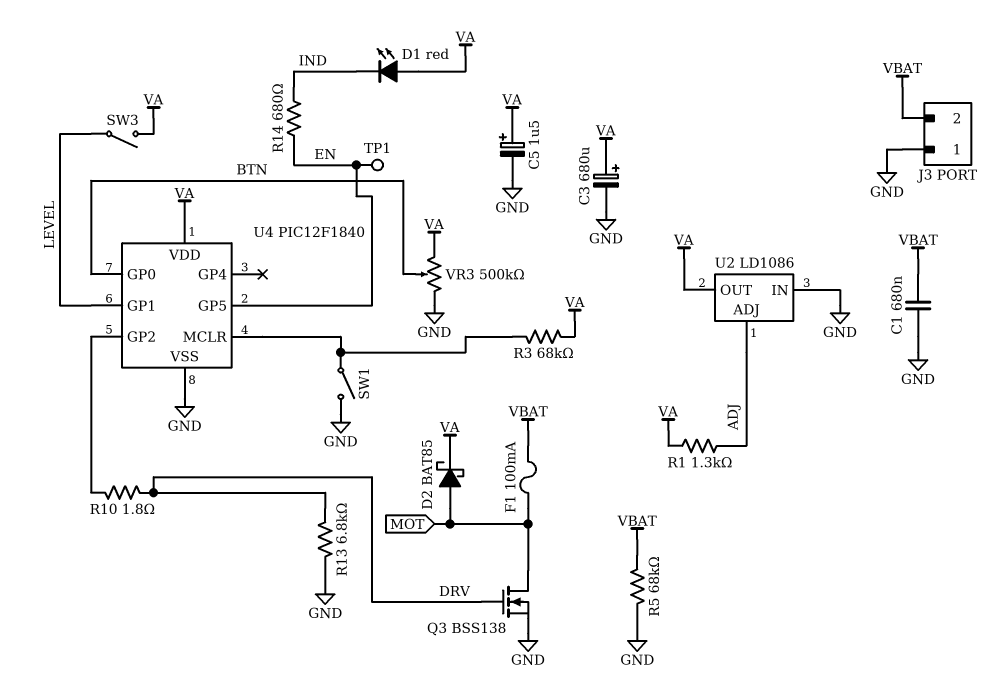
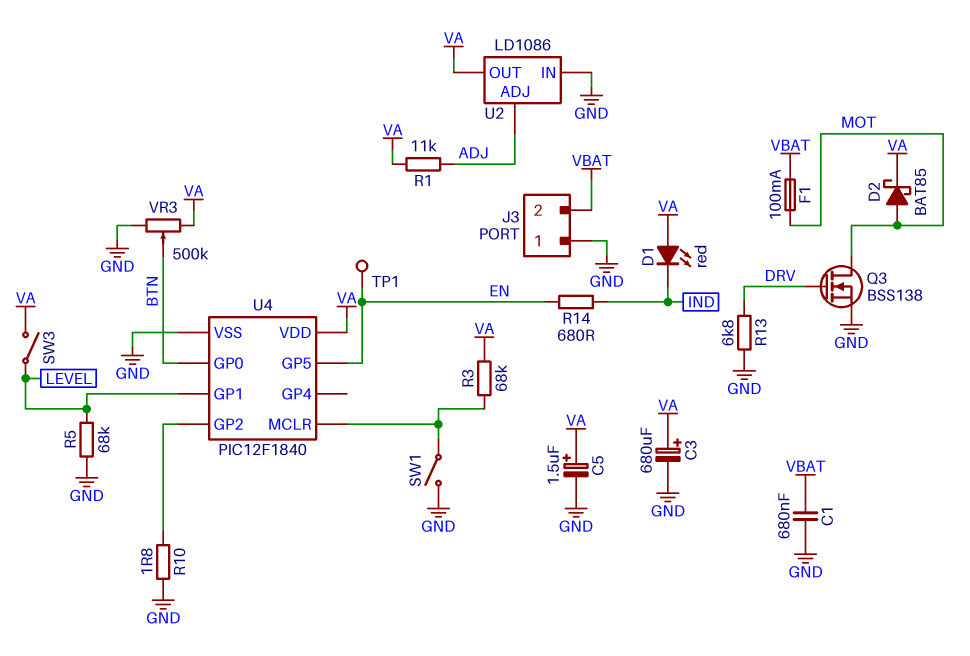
R1: 1.3k (ADJ, VA) -> 11k (ADJ, VA)
R5: 68k (GND, VBAT) -> 68k (GND, LEVEL)
R10: 1.8 (DRV, U4/GP2) -> 1.8 (GND, U4/GP2)

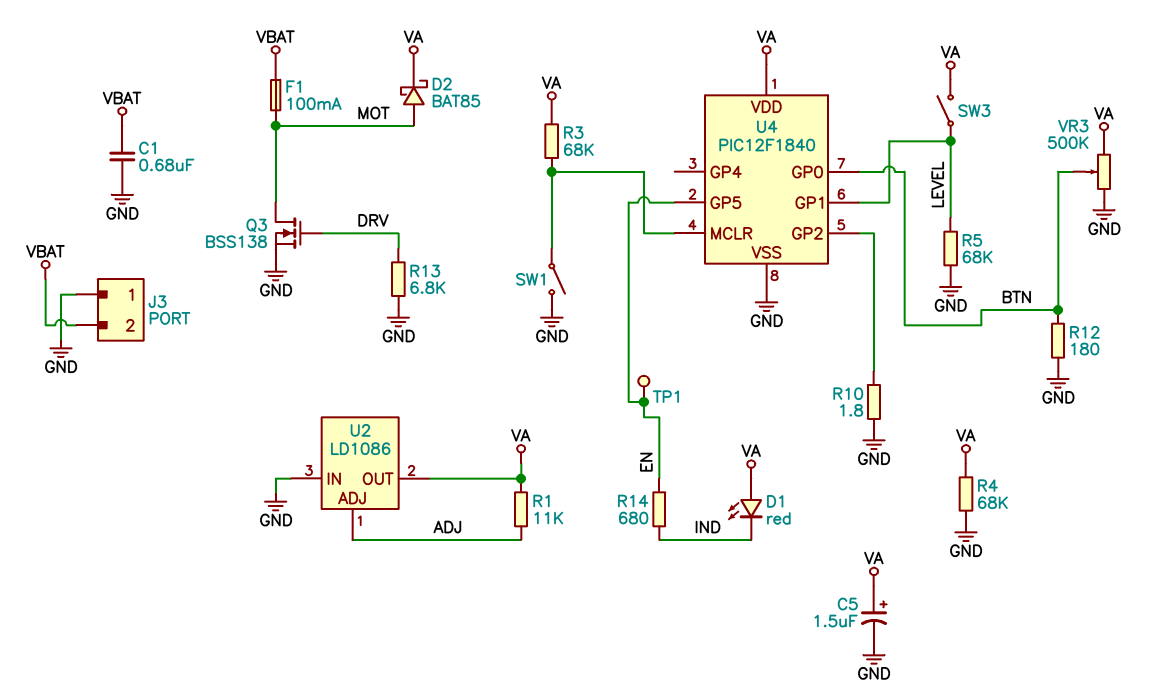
C3: 680uF (plus VA, minus GND) -> none
R4: none -> 68k (GND, VA)
R12: none -> 180 (BTN, GND)

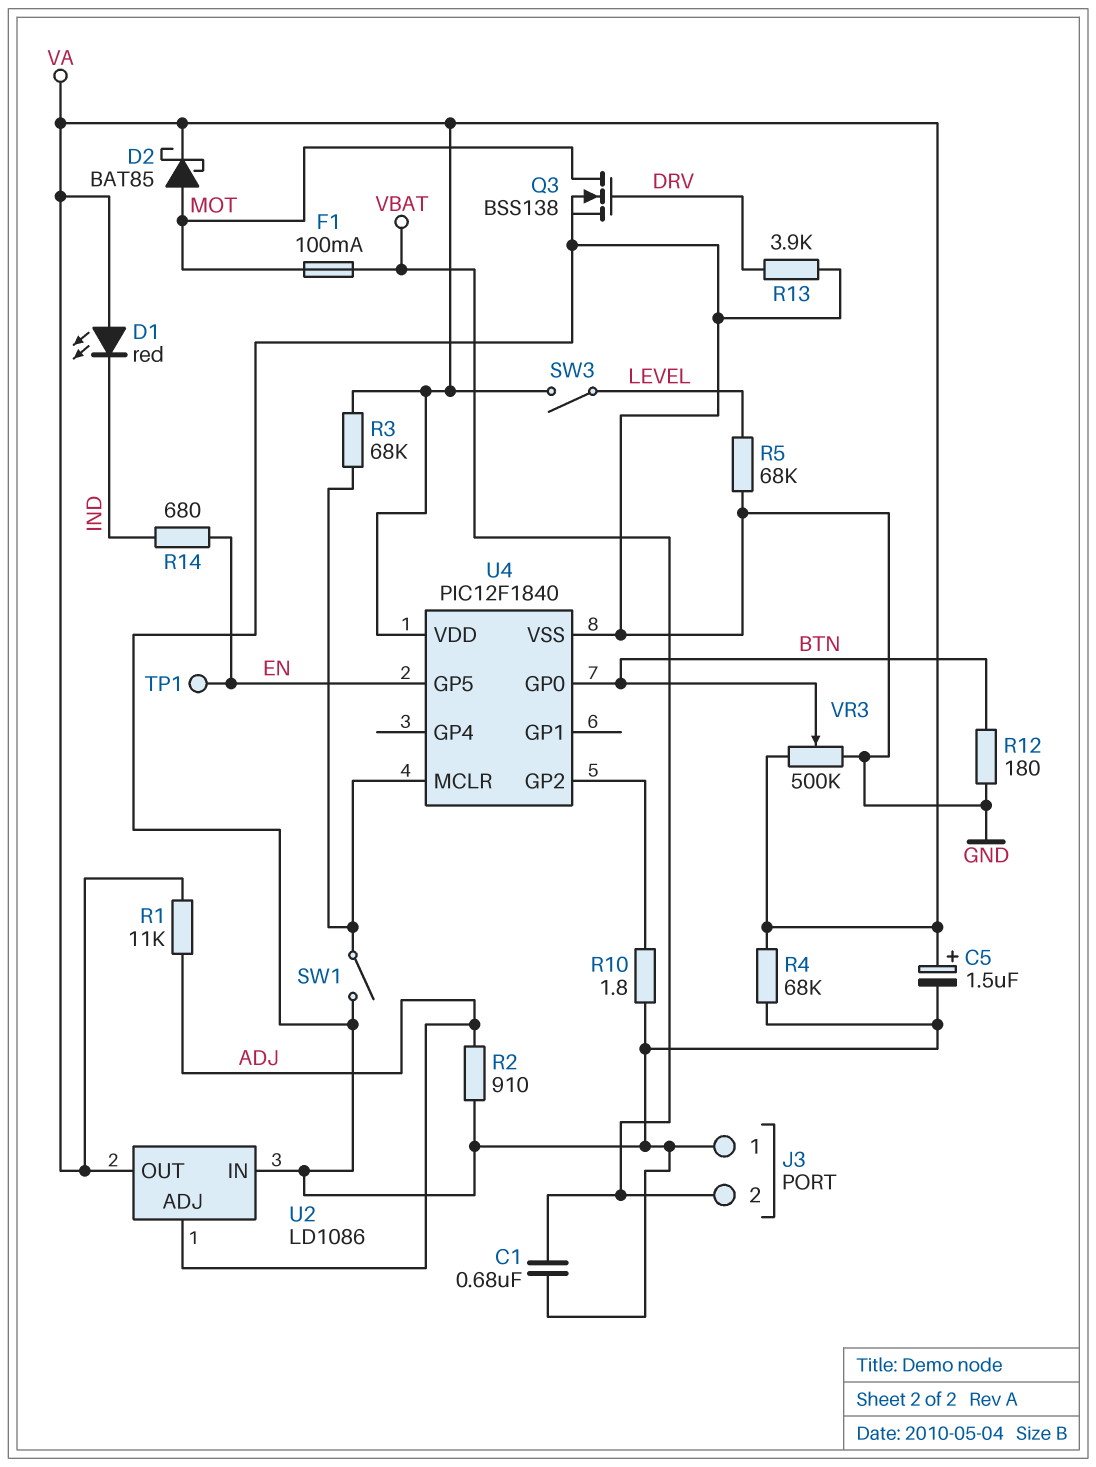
R2: none -> 910 (ADJ, GND)
R13: 6.8k (DRV, GND) -> 3.9k (DRV, GND)
U4 pin GP1: LEVEL -> none

